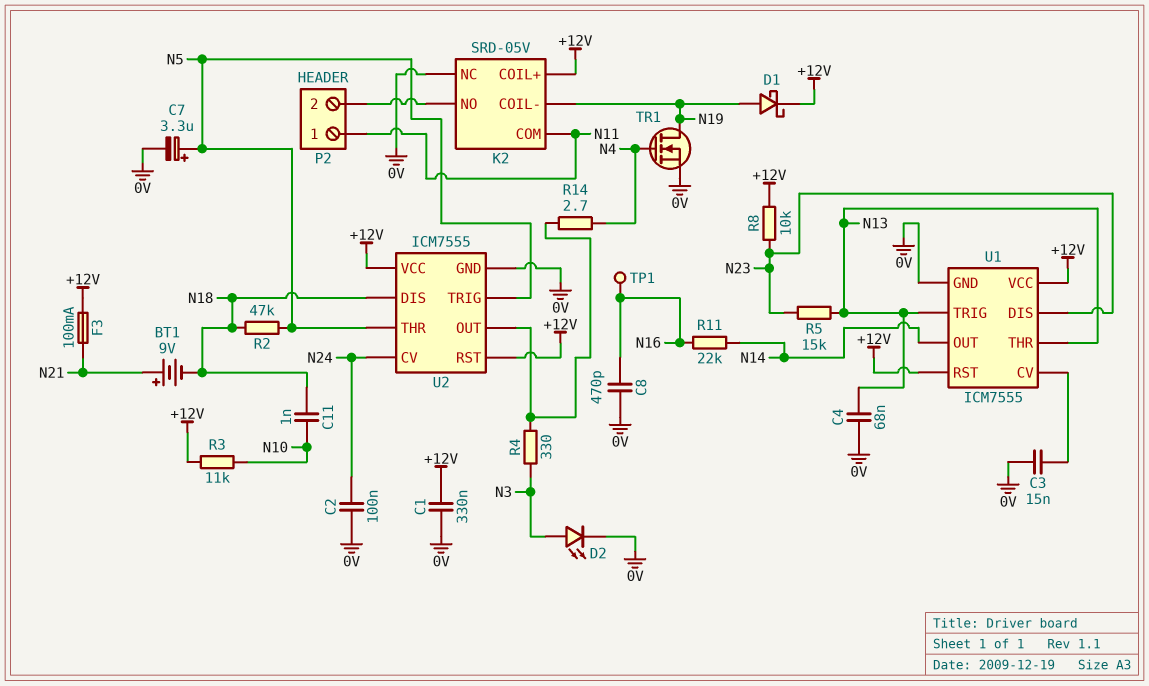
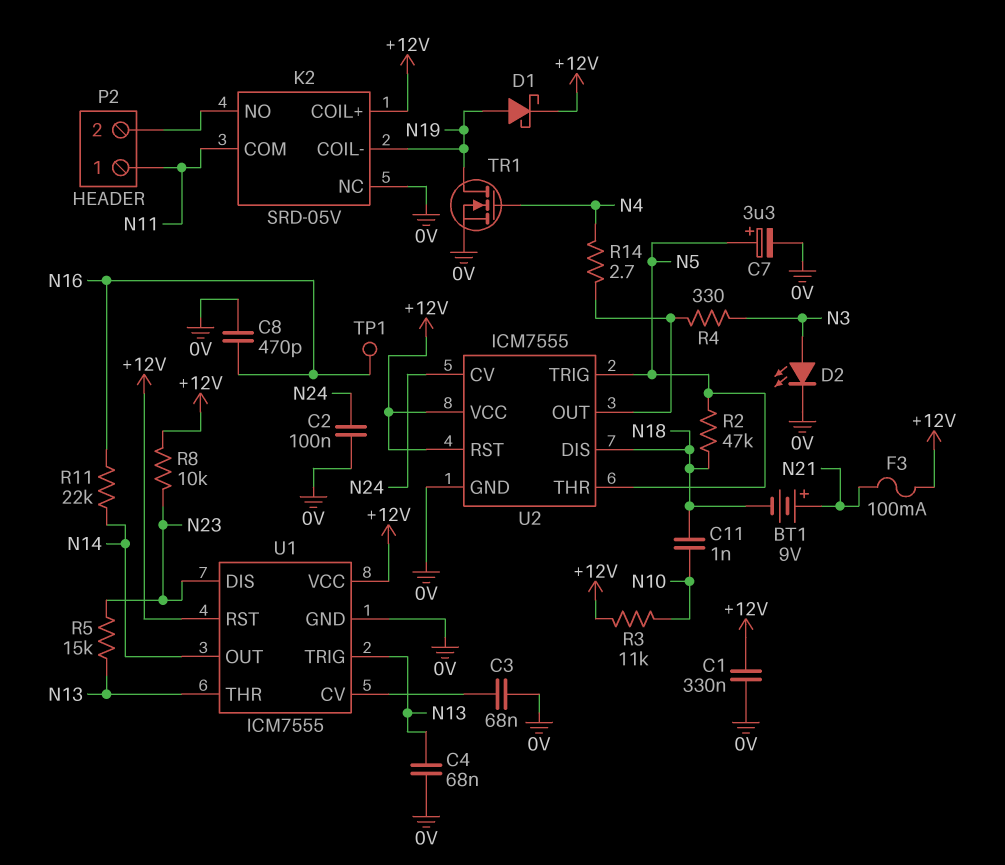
C3: 15nF (0V, U1/CV) -> 68nF (0V, U1/CV)

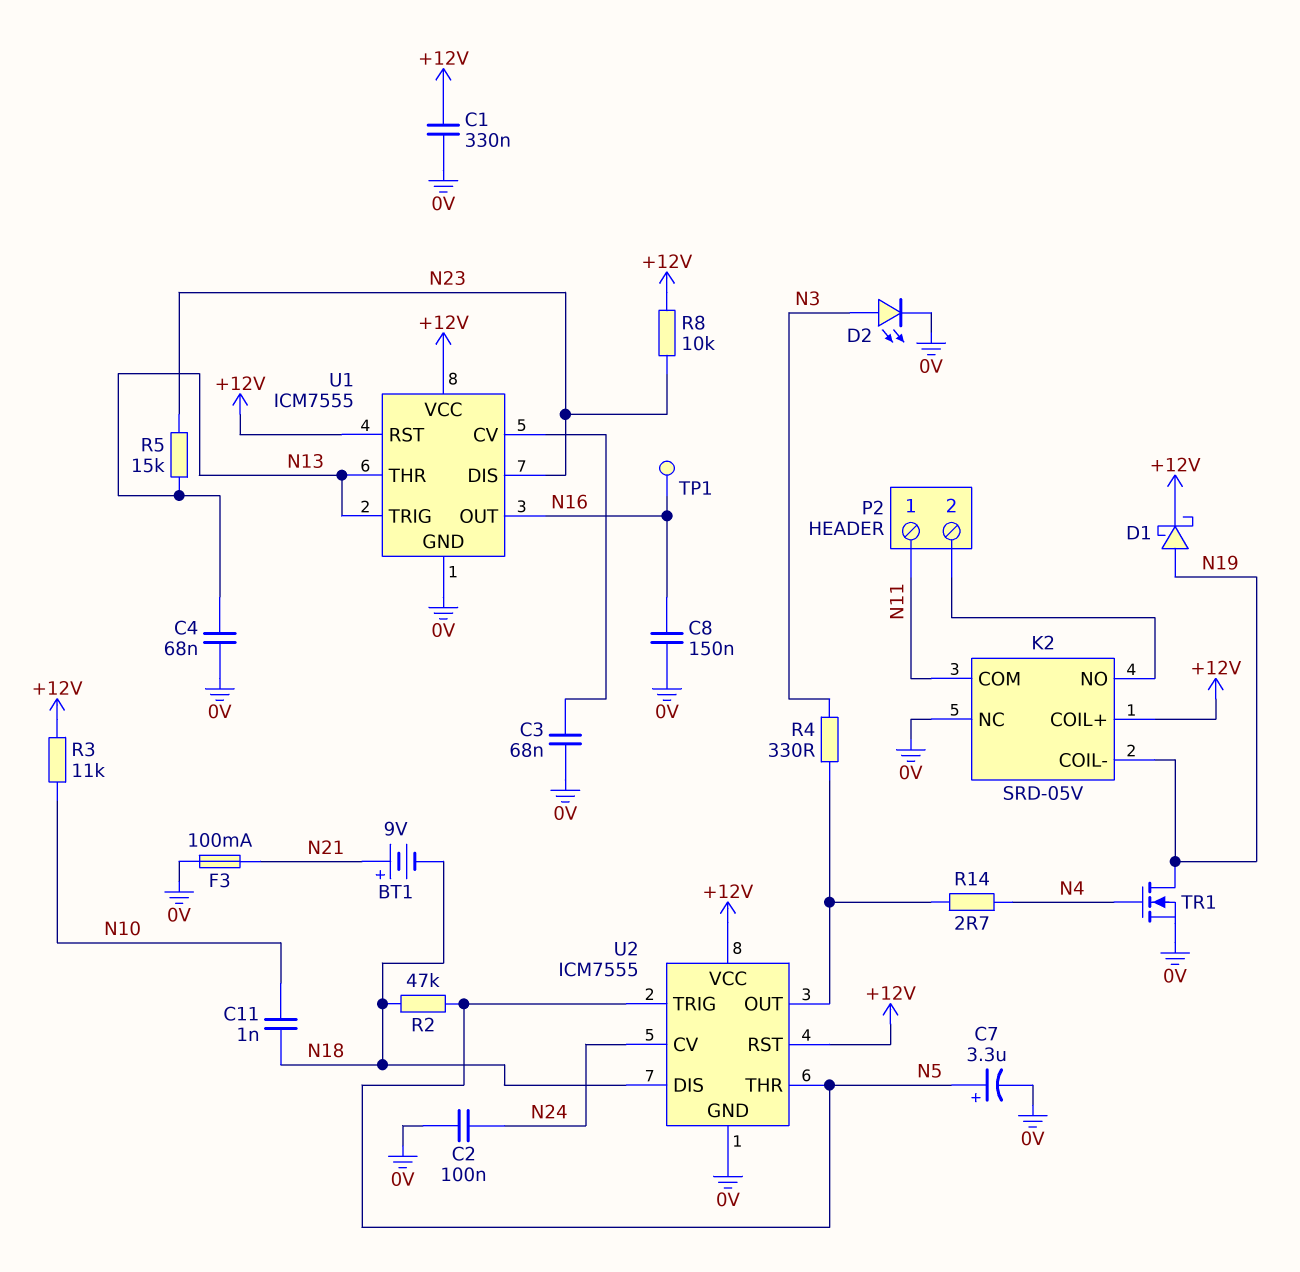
C8: 470pF (0V, N16) -> 150nF (0V, N16)
F3: 100mA (+12V, N21) -> 100mA (0V, N21)
R11: 22k (N14, N16) -> none
U1 pin OUT: N14 -> N16

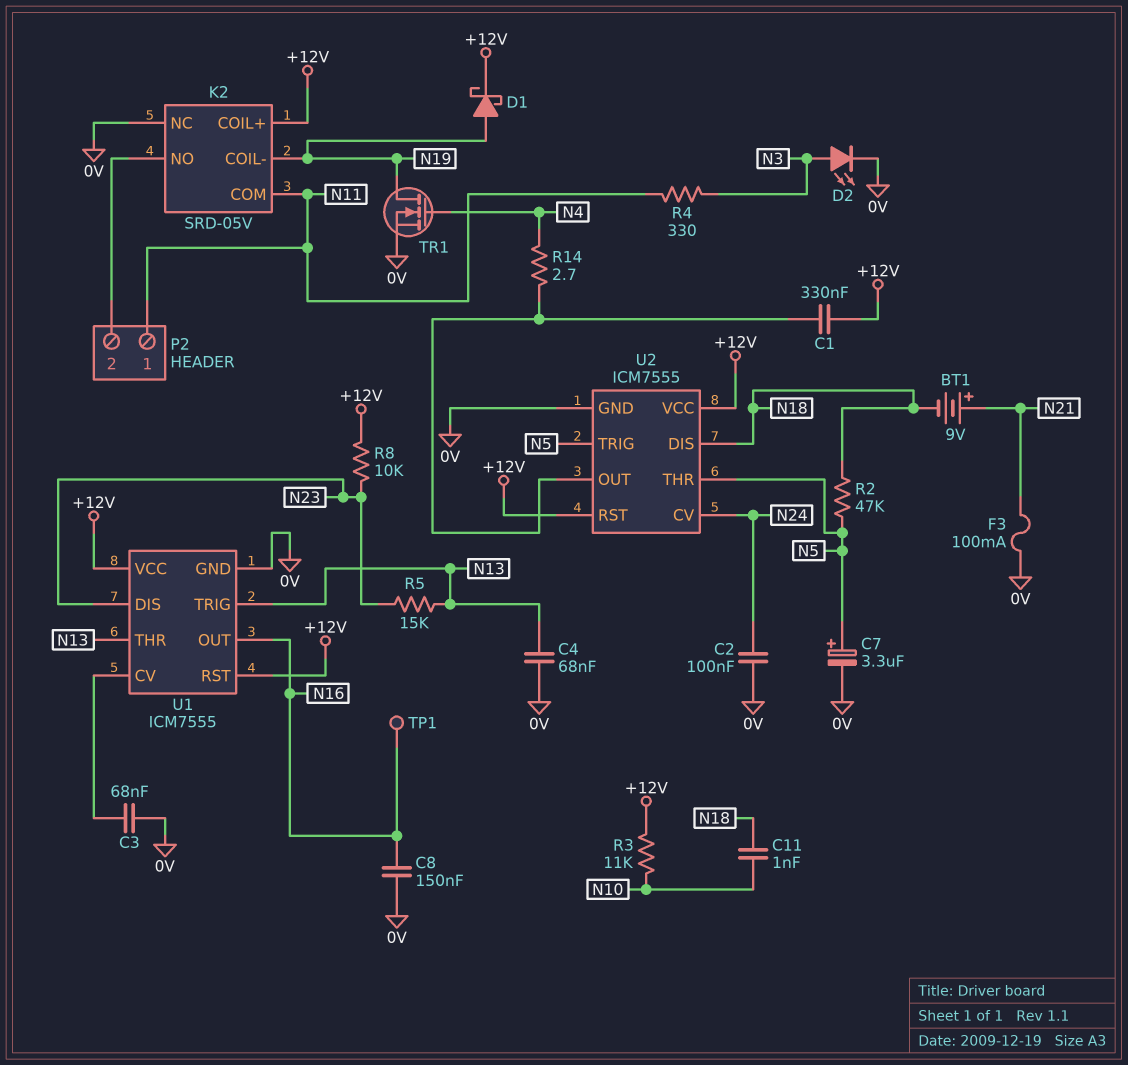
C1: 330nF (+12V, 0V) -> 330nF (+12V, U2/OUT)
R4: 330 (N3, U2/OUT) -> 330 (N3, N11)

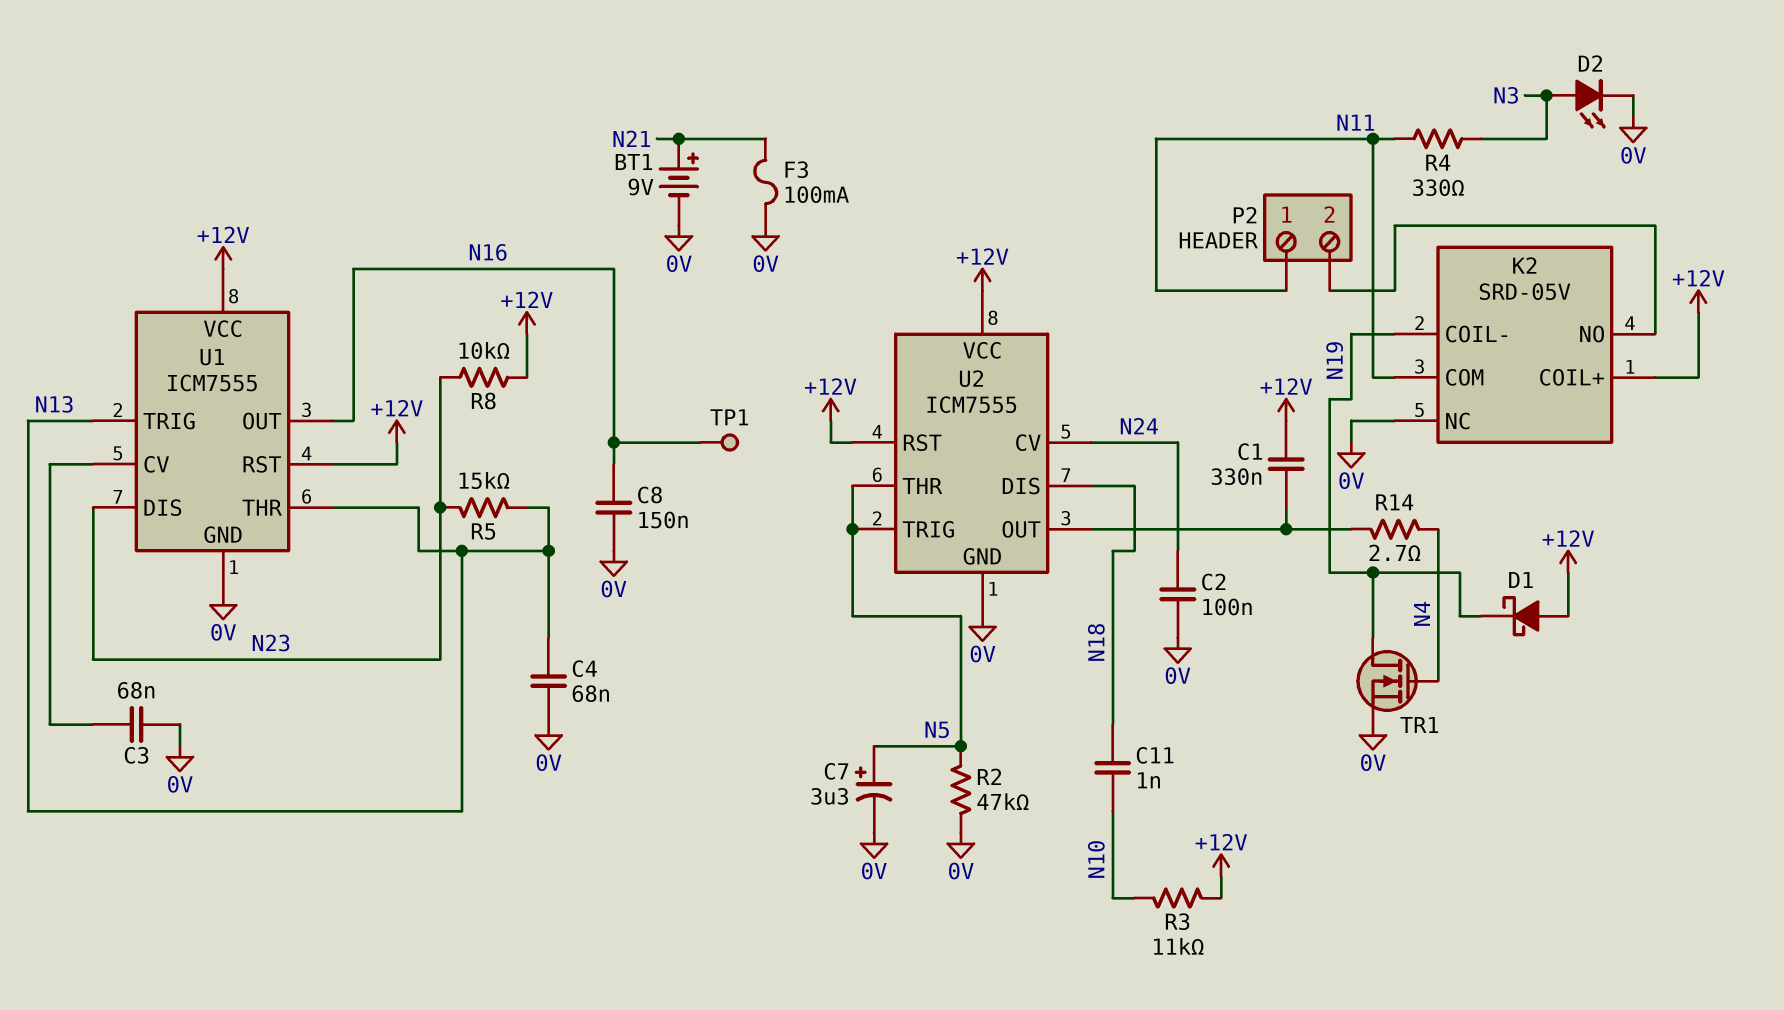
BT1: 9V (plus N21, minus N18) -> 9V (plus N21, minus 0V)
D1: schottky (A N19, K +12V) -> schottky (A +12V, K N19)
R2: 47k (N5, N18) -> 47k (0V, N5)

